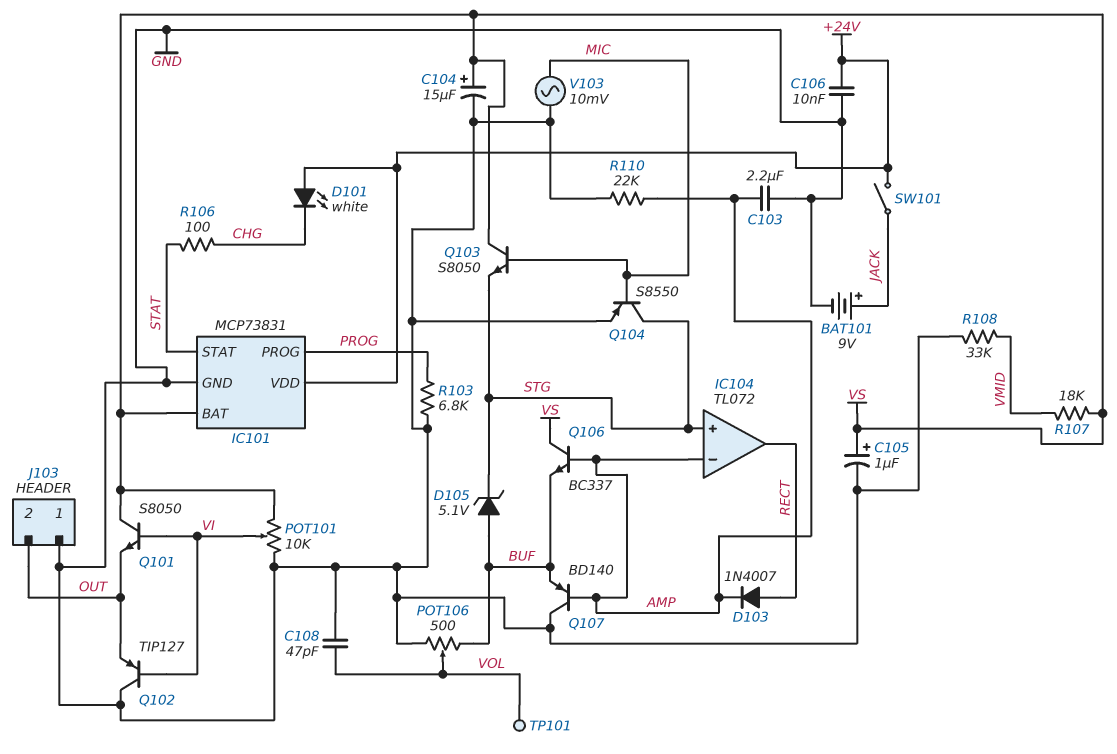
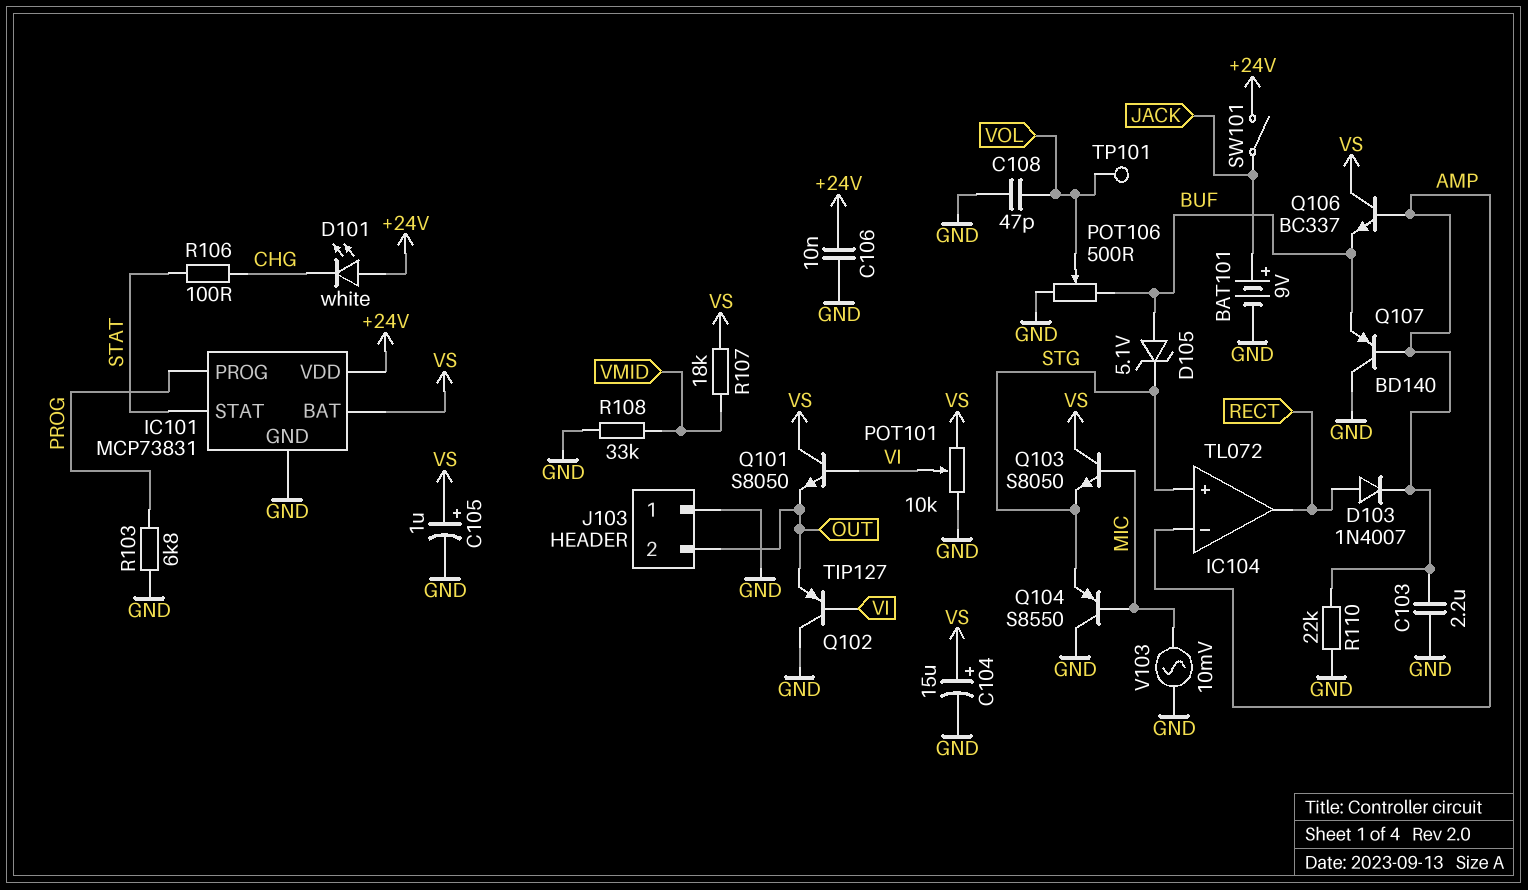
Q104: PNP S8550 (B MIC, C STG, E GND) -> PNP S8550 (B MIC, C GND, E STG)

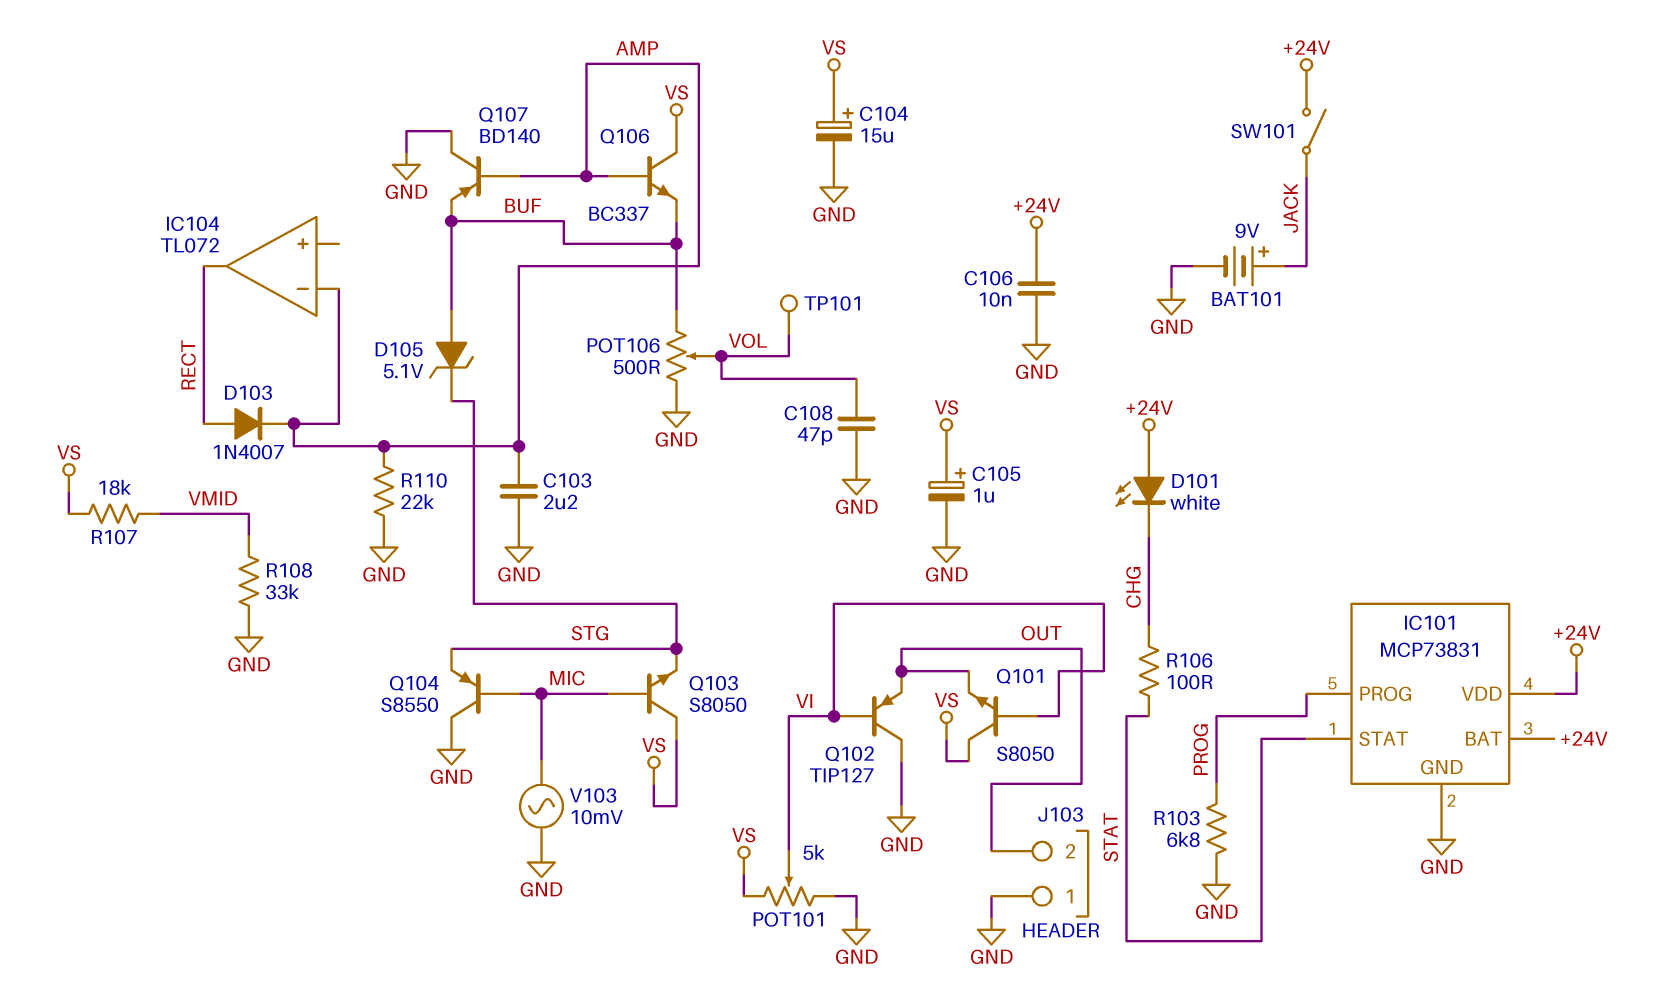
IC101 pin BAT: VS -> +24V
IC104 pin in+: STG -> none
POT101: 10k (GND, VS, wiper VI) -> 5k (GND, VS, wiper VI)

